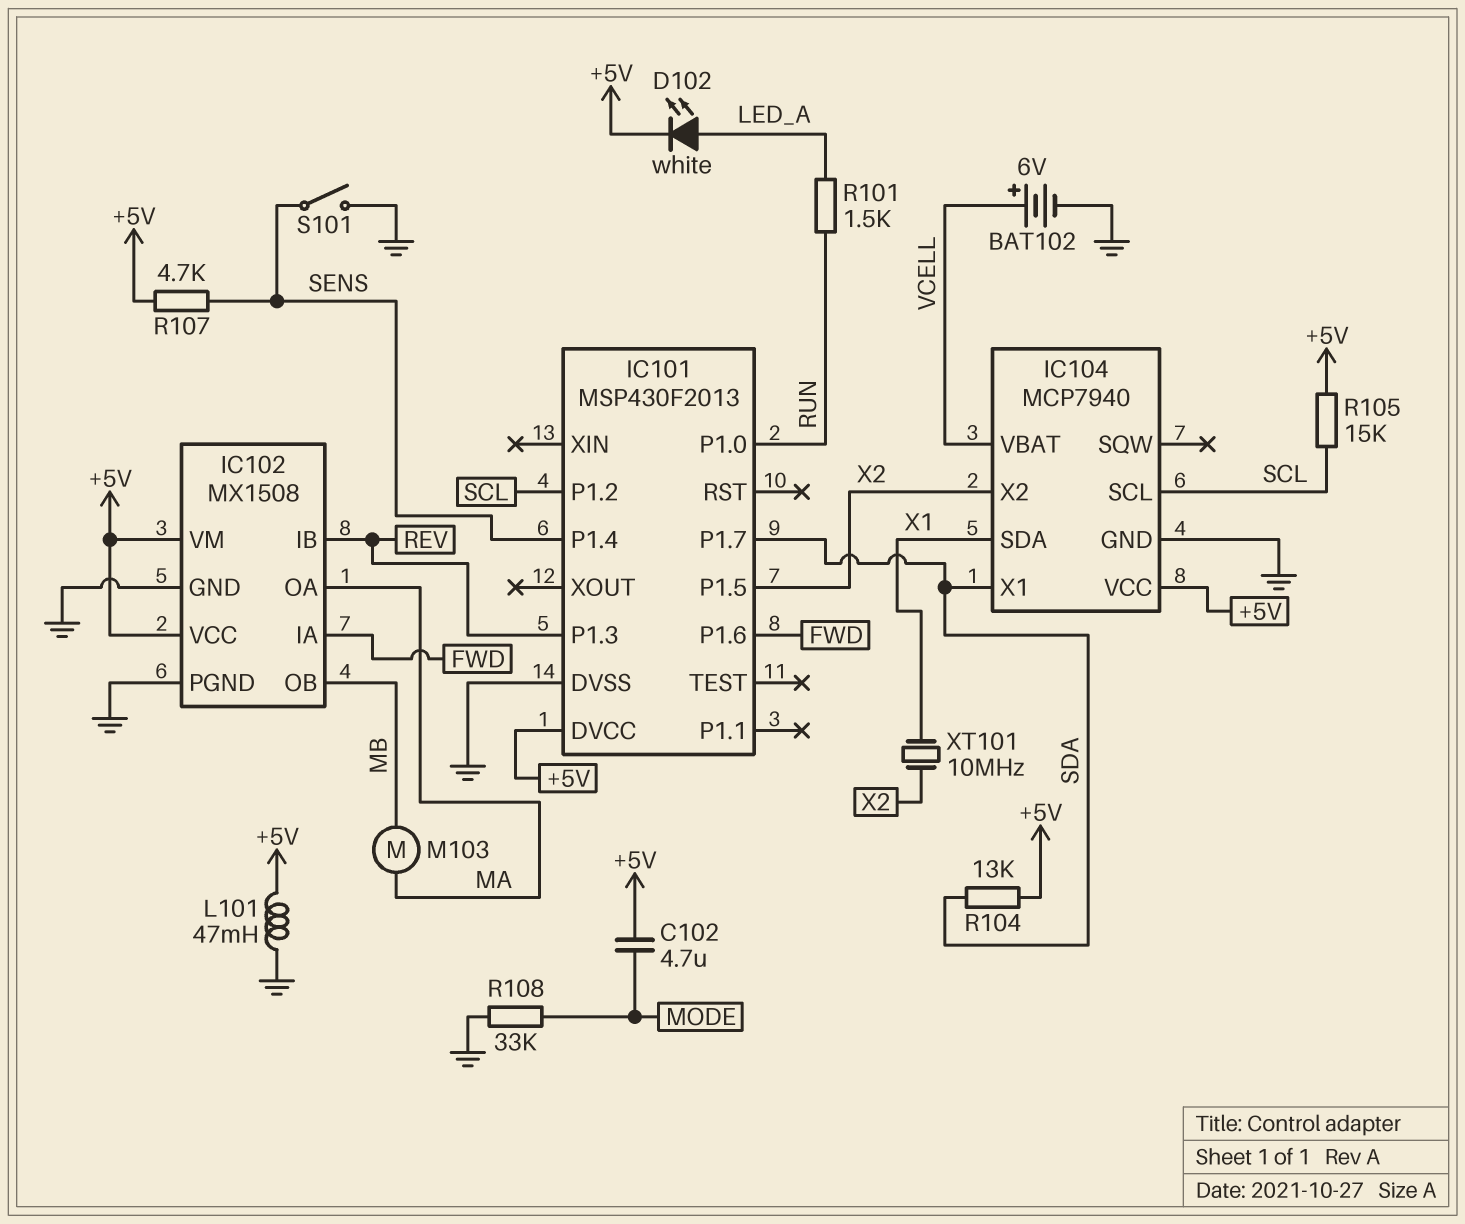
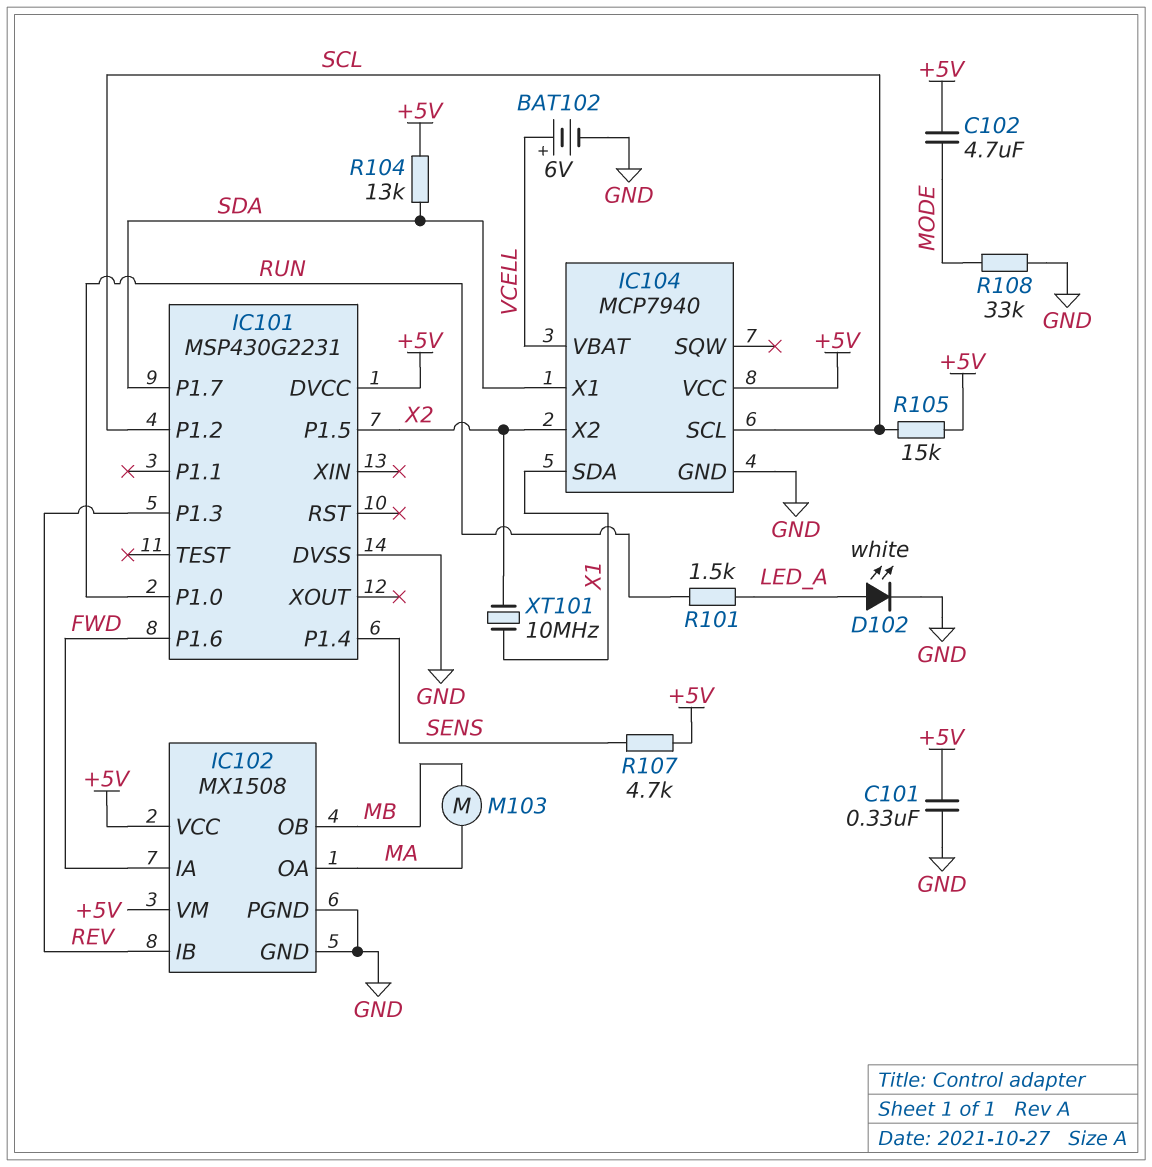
C101: none -> 330nF (+5V, GND)
D102: LED white (A LED_A, K +5V) -> LED white (A LED_A, K GND)
IC101: MSP430F2013 -> MSP430G2231
L101: 47mH (+5V, GND) -> none
S101: switch (GND, SENS) -> none

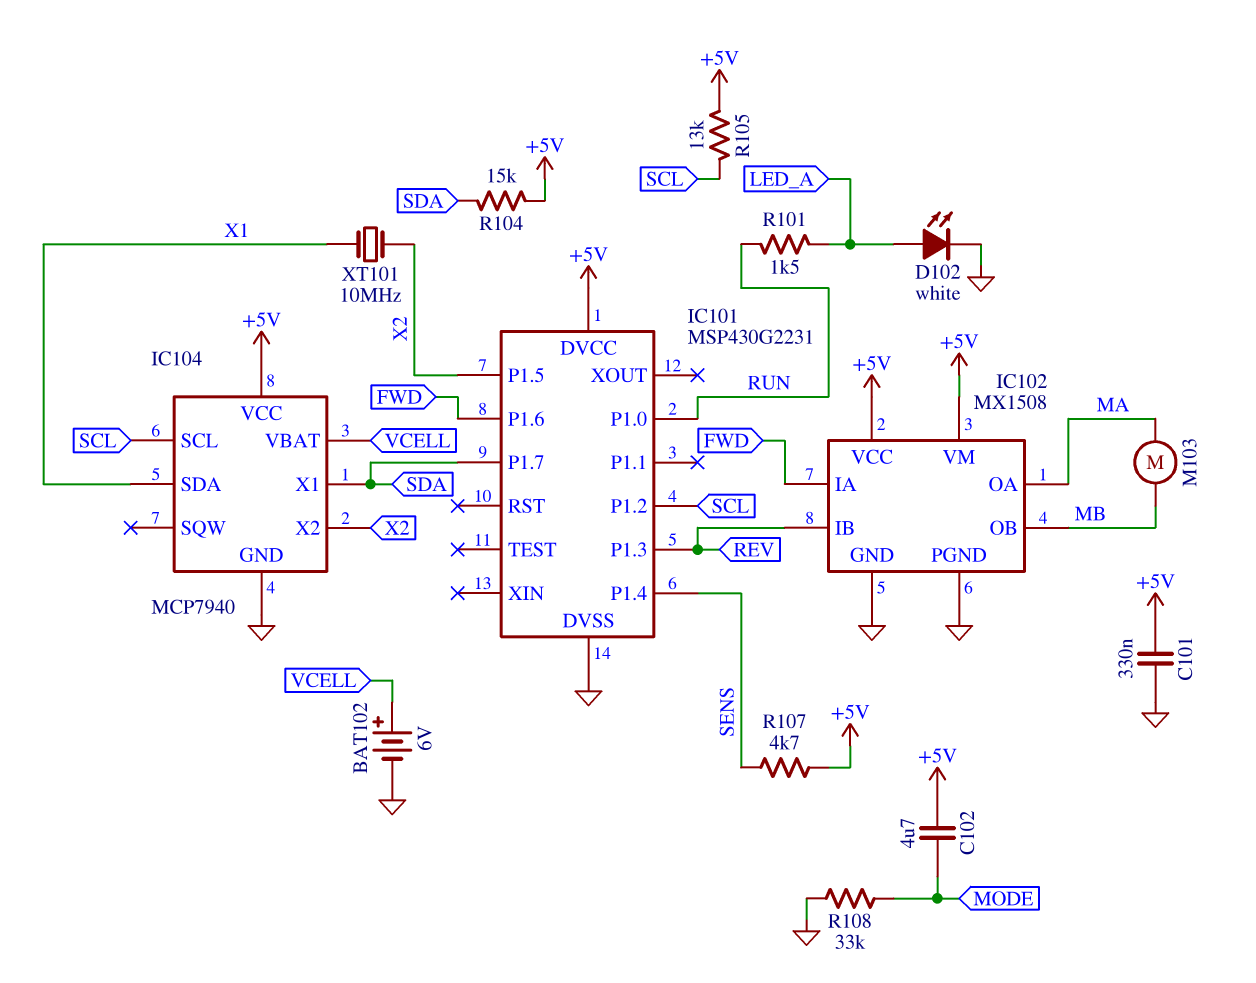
R104: 13k (+5V, SDA) -> 15k (+5V, SDA)
R105: 15k (+5V, SCL) -> 13k (+5V, SCL)

